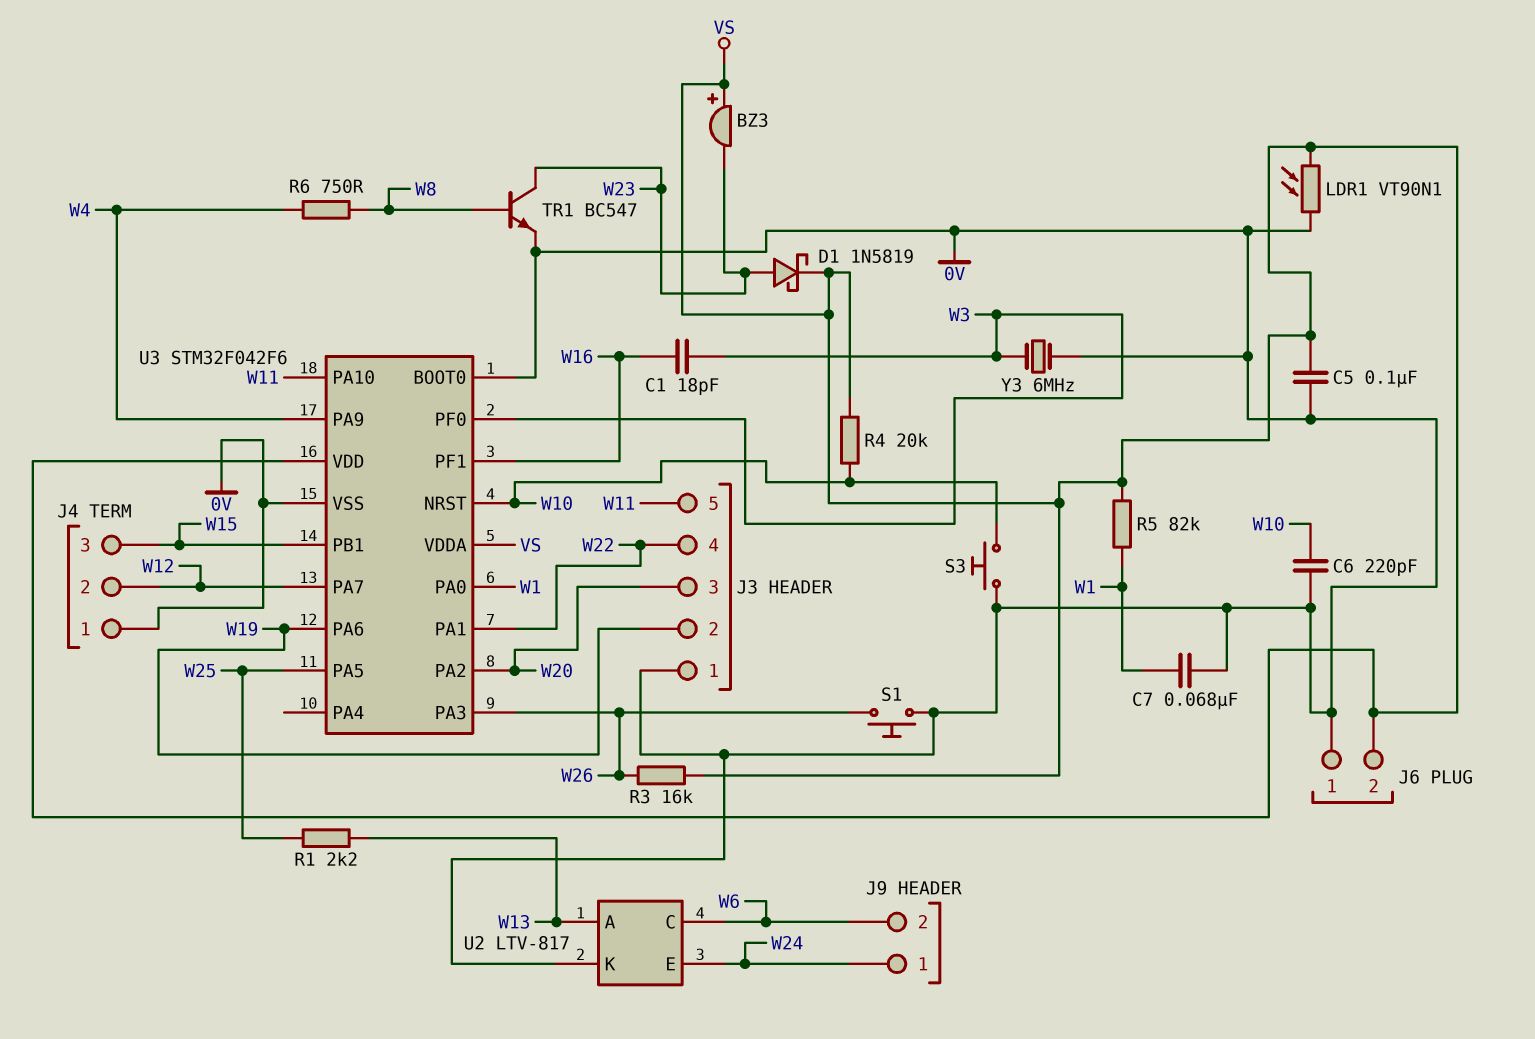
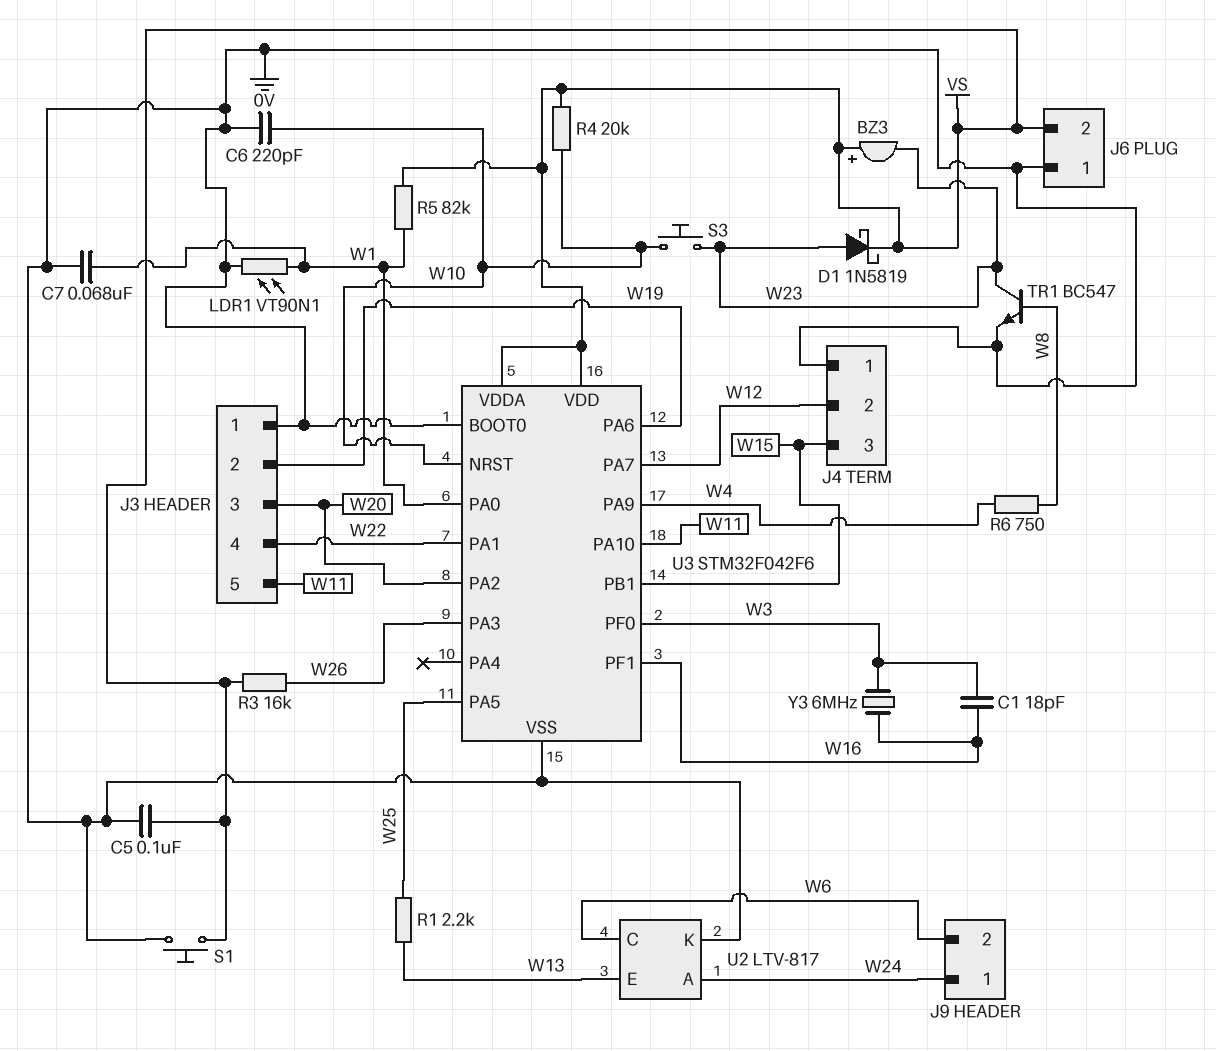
LDR1: VT90N1 (0V, VS) -> VT90N1 (0V, W1)
S1: button (0V, W26) -> button (0V, VS)
S3: button (0V, W10) -> button (W10, W23)
U2 pin A: W13 -> W24
U2 pin E: W24 -> W13
Y3: 6MHz (0V, W3) -> 6MHz (W3, W16)

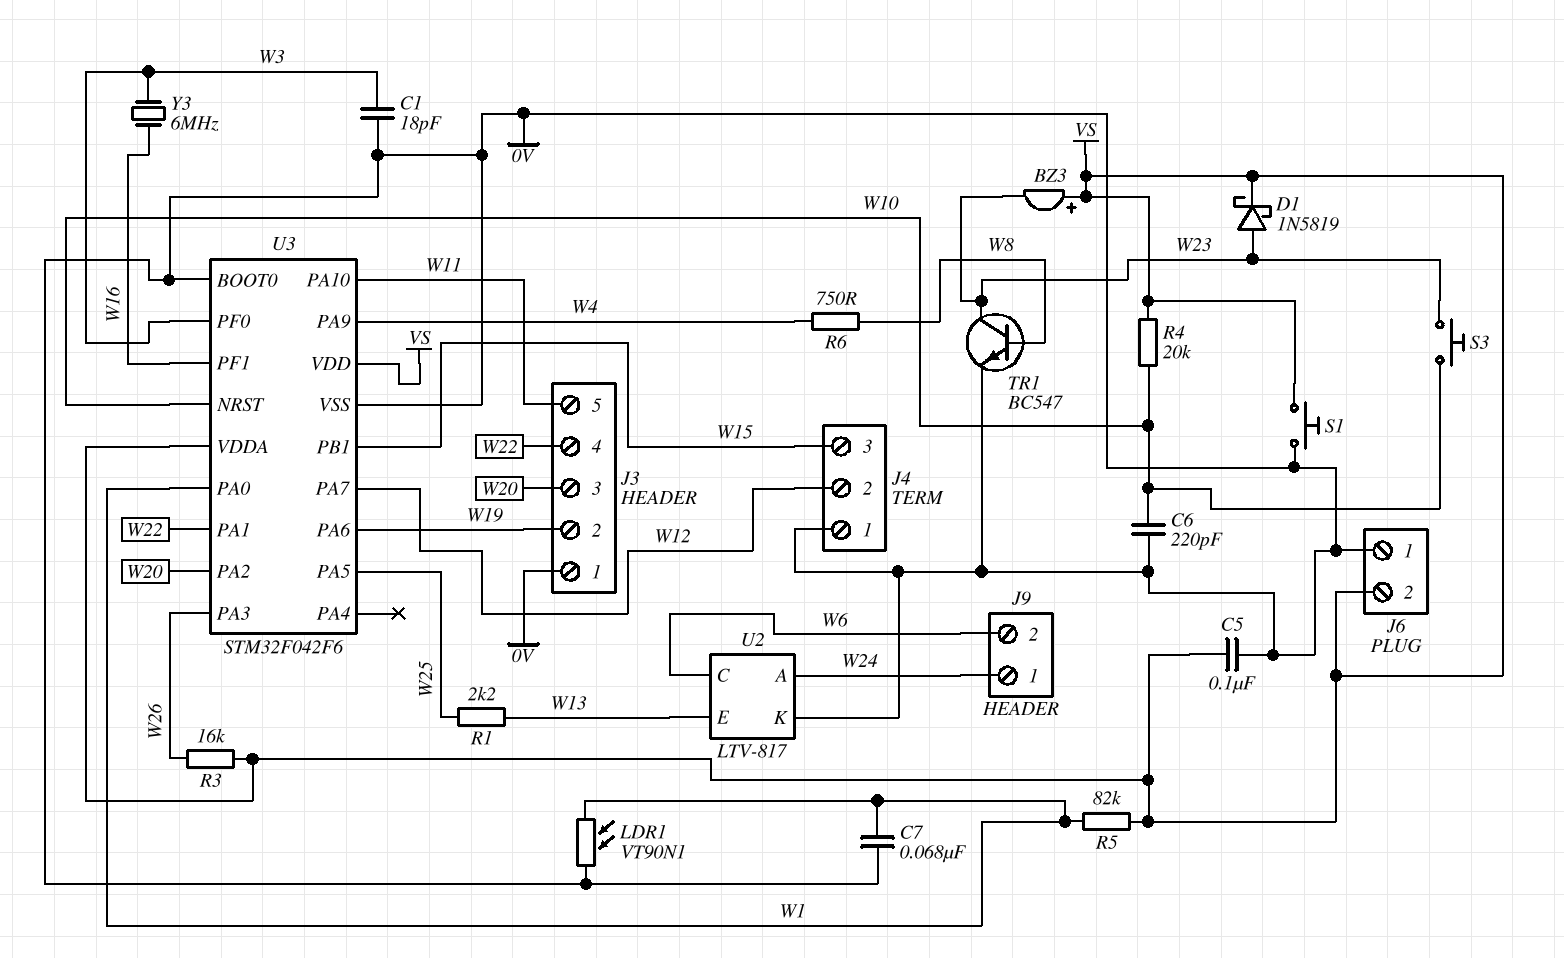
C1: 18pF (W3, W16) -> 18pF (0V, W3)

